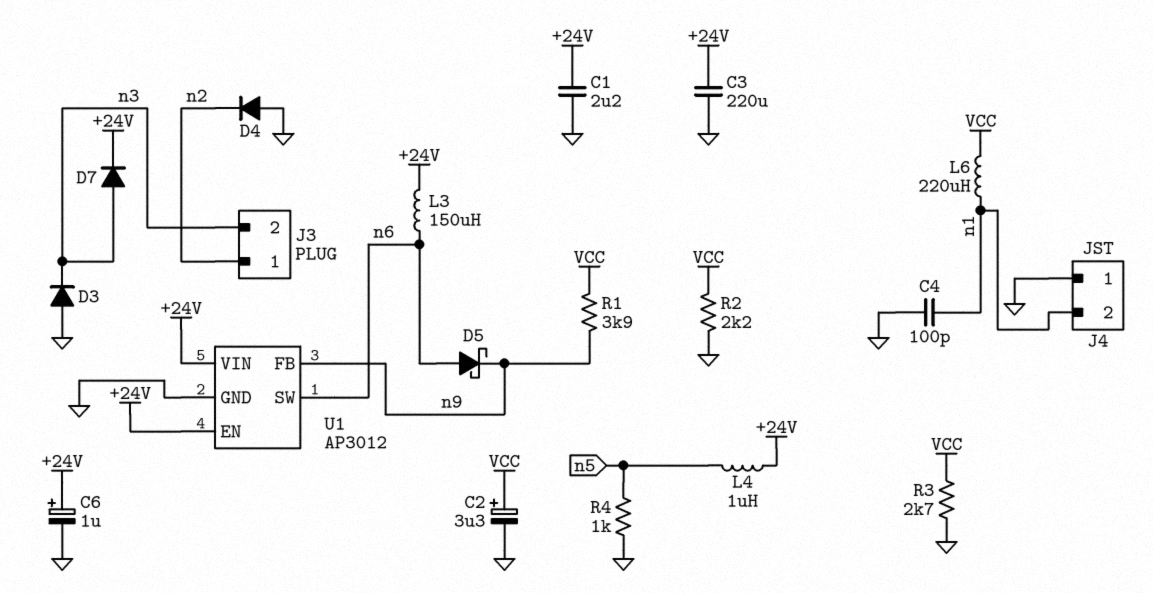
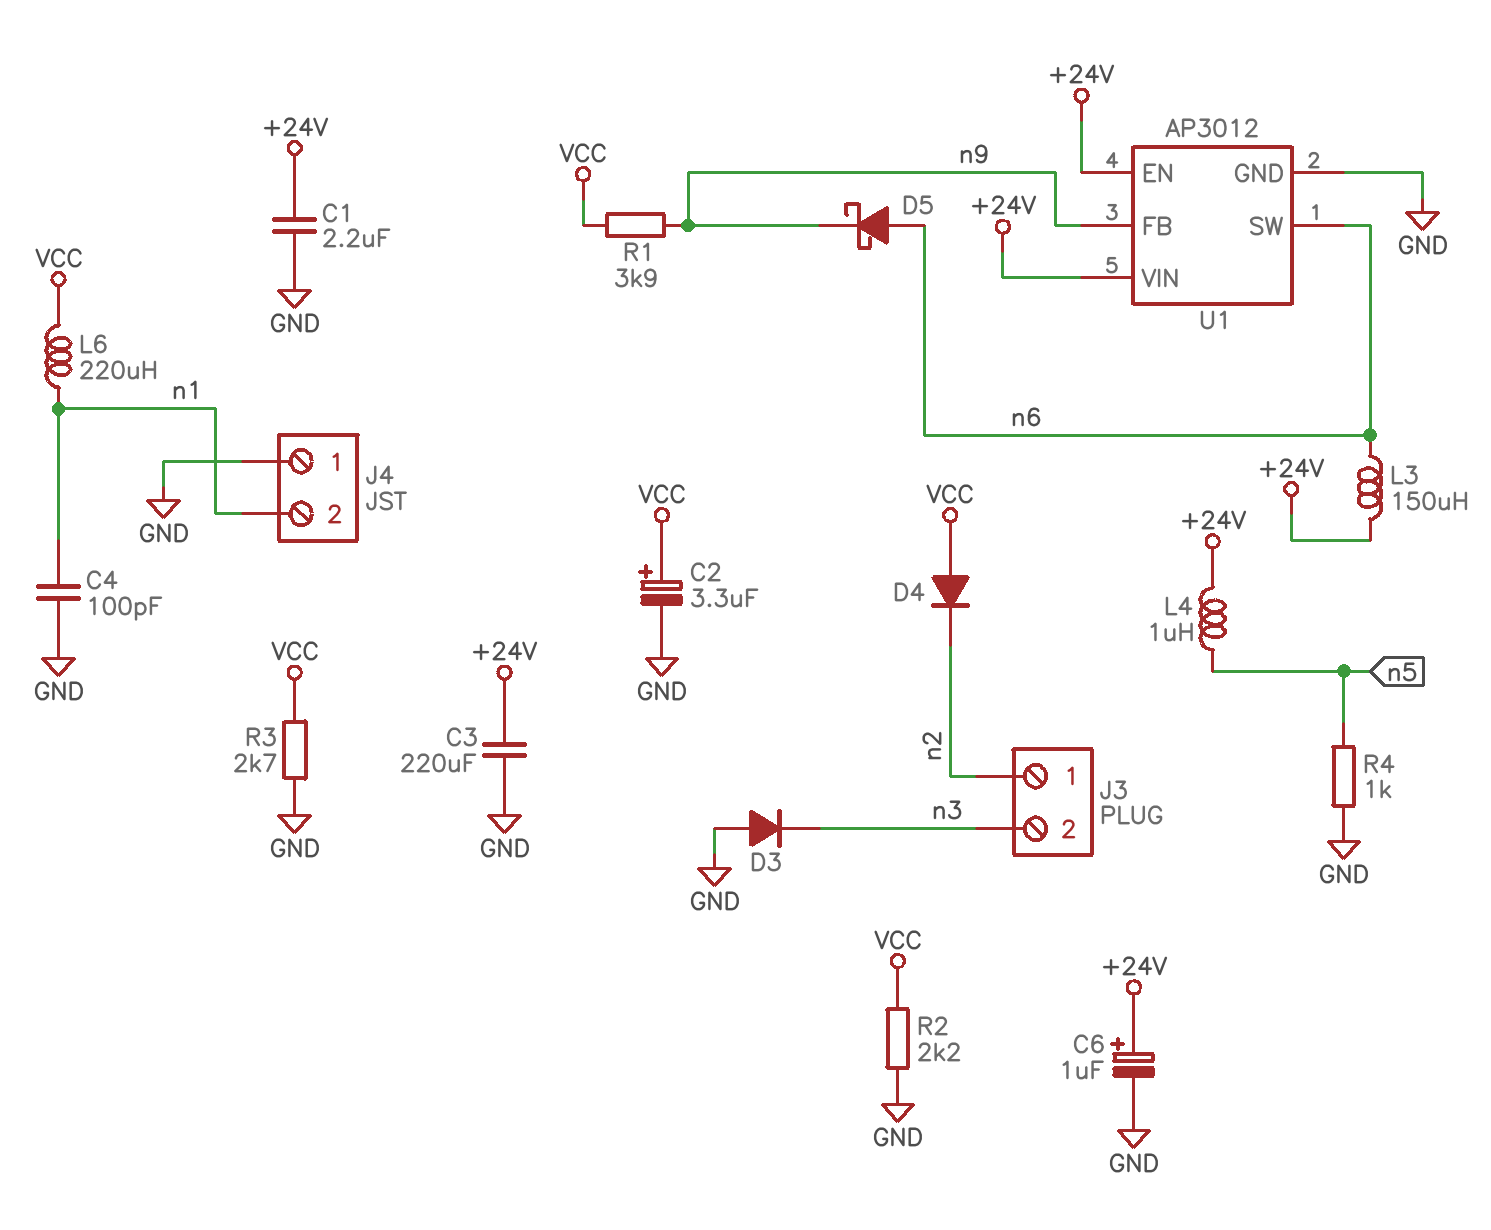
D4: diode (A GND, K n2) -> diode (A VCC, K n2)
D7: diode (A n3, K +24V) -> none

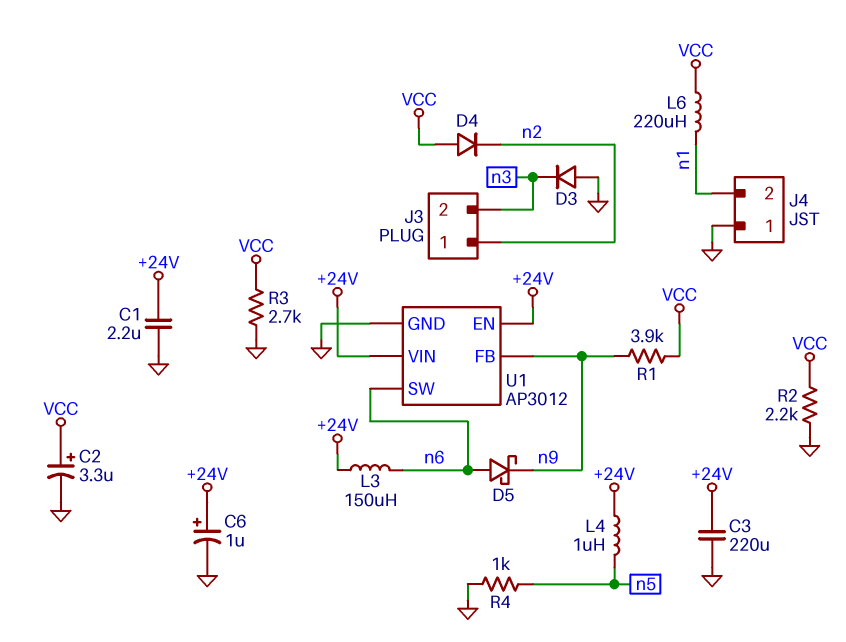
C4: 100pF (GND, n1) -> none

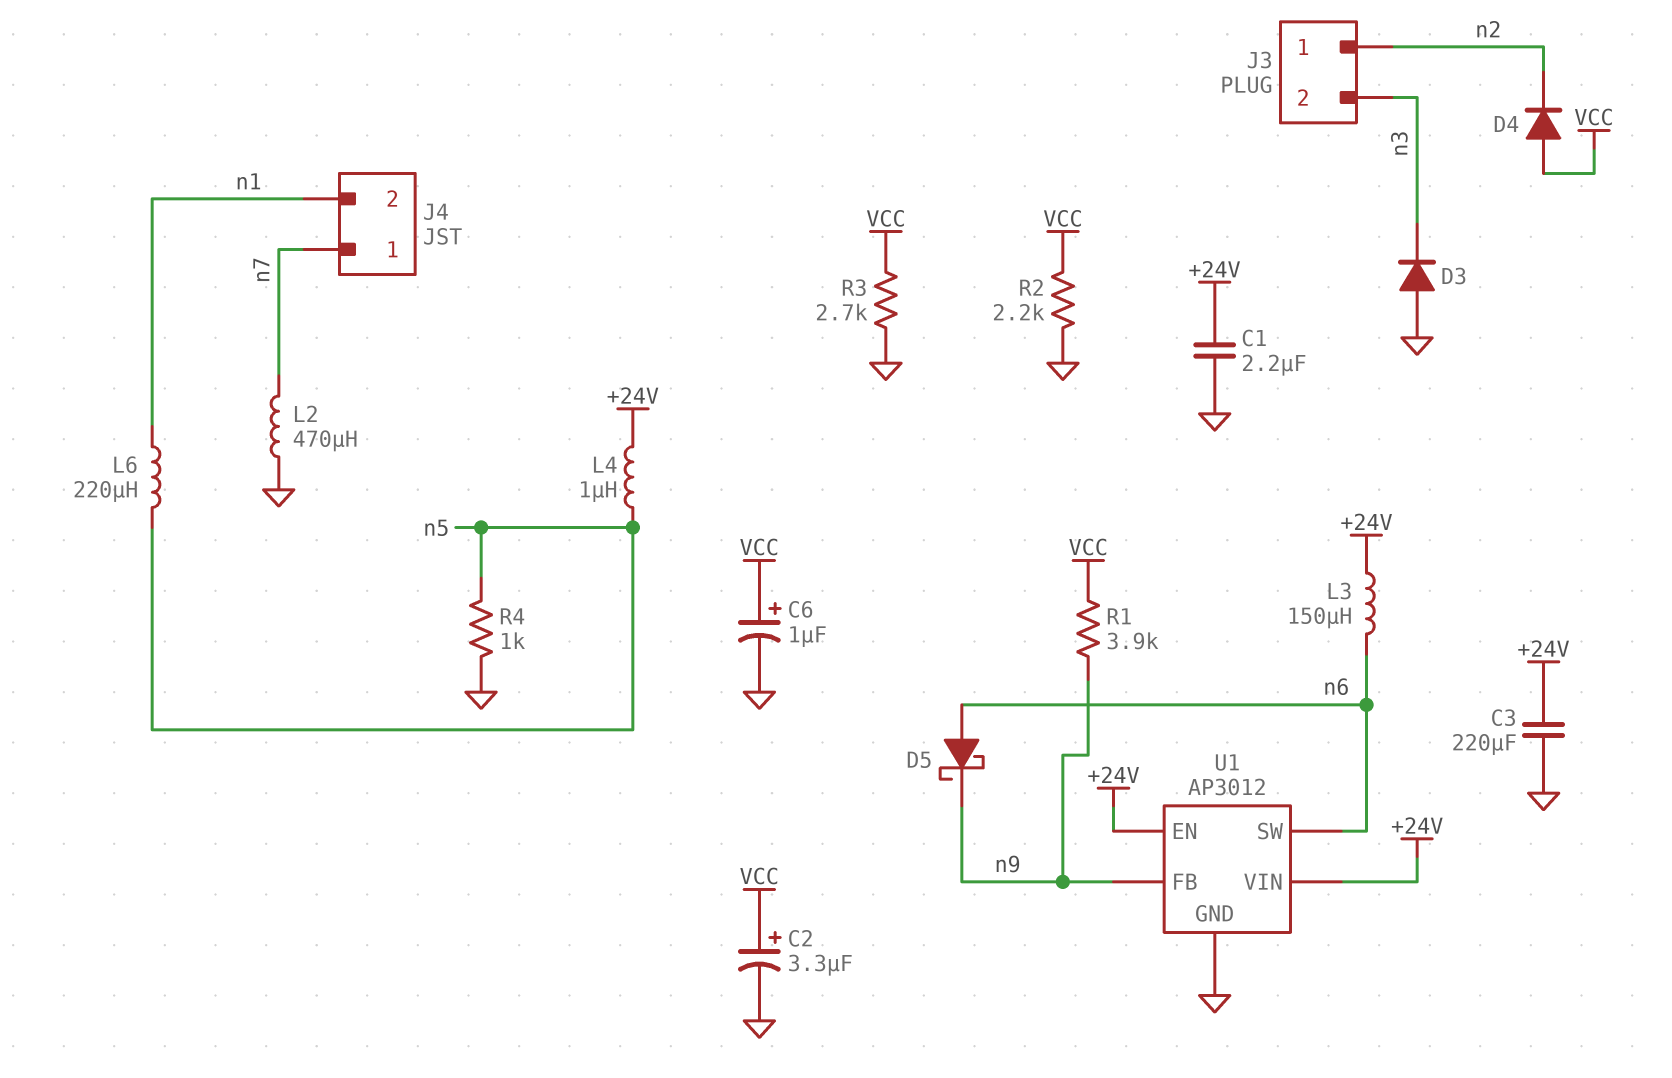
C6: 1uF (plus +24V, minus GND) -> 1uF (plus VCC, minus GND)
J4 pin 1: GND -> n7
L2: none -> 470uH (GND, n7)
L6: 220uH (VCC, n1) -> 220uH (n1, n5)

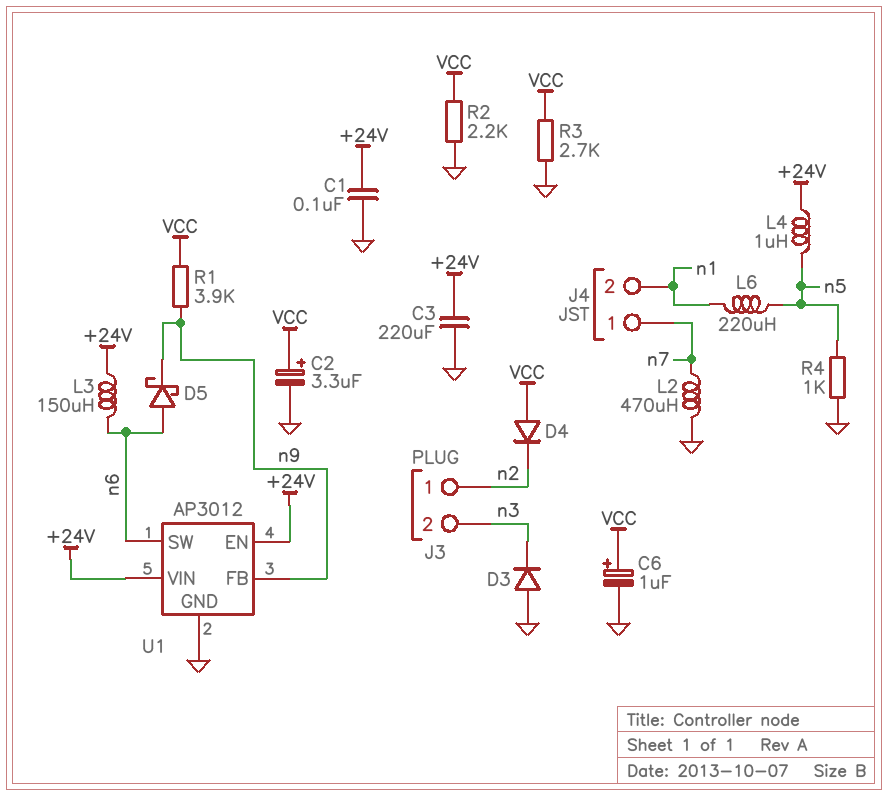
C1: 2.2uF (+24V, GND) -> 100nF (+24V, GND)

